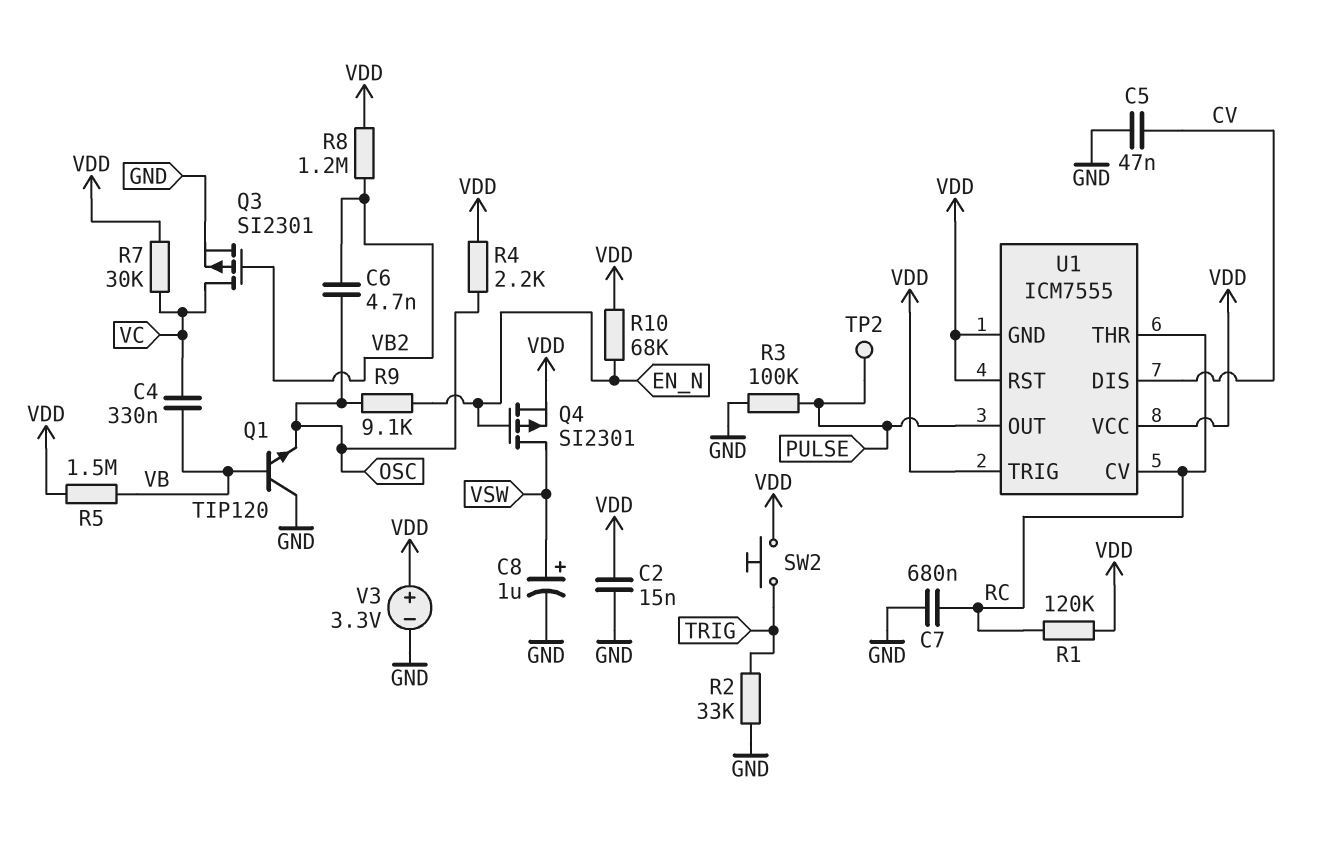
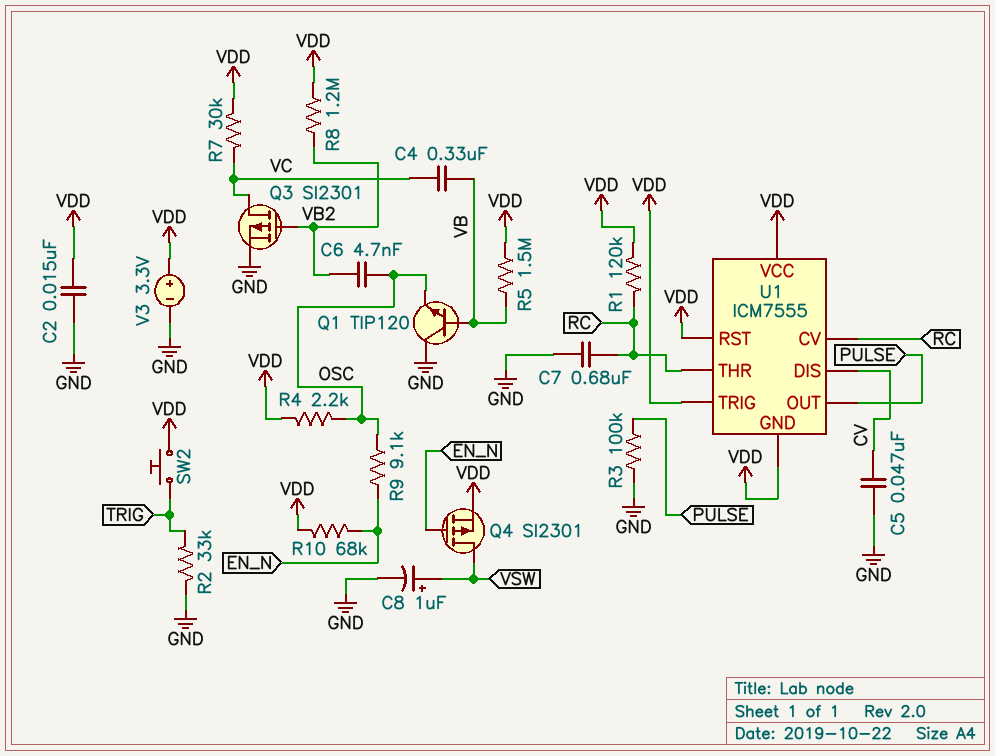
TP2: test point (PULSE) -> none

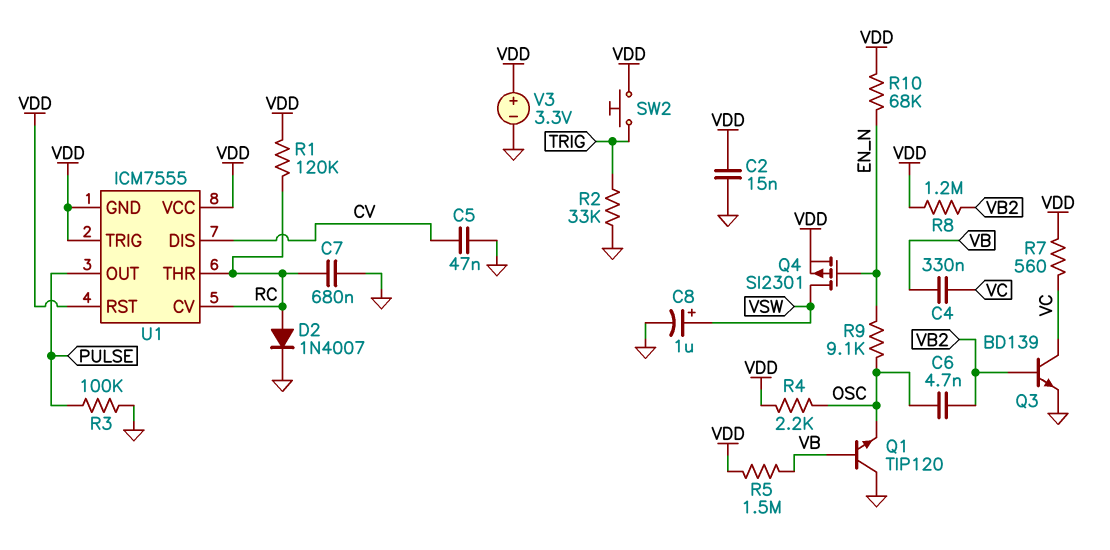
D2: none -> diode 1N4007 (A RC, K GND)
Q3: PMOS SI2301 (G VB2, D VC, S GND) -> NPN BD139 (B VB2, C VC, E GND)
R7: 30k (VC, VDD) -> 560 (VC, VDD)

